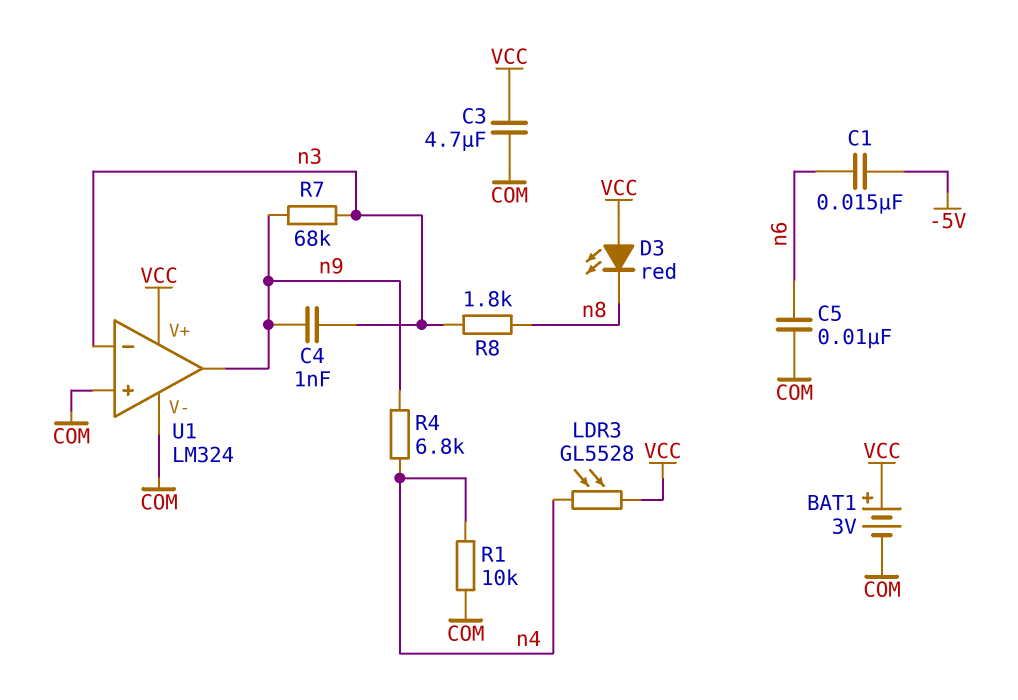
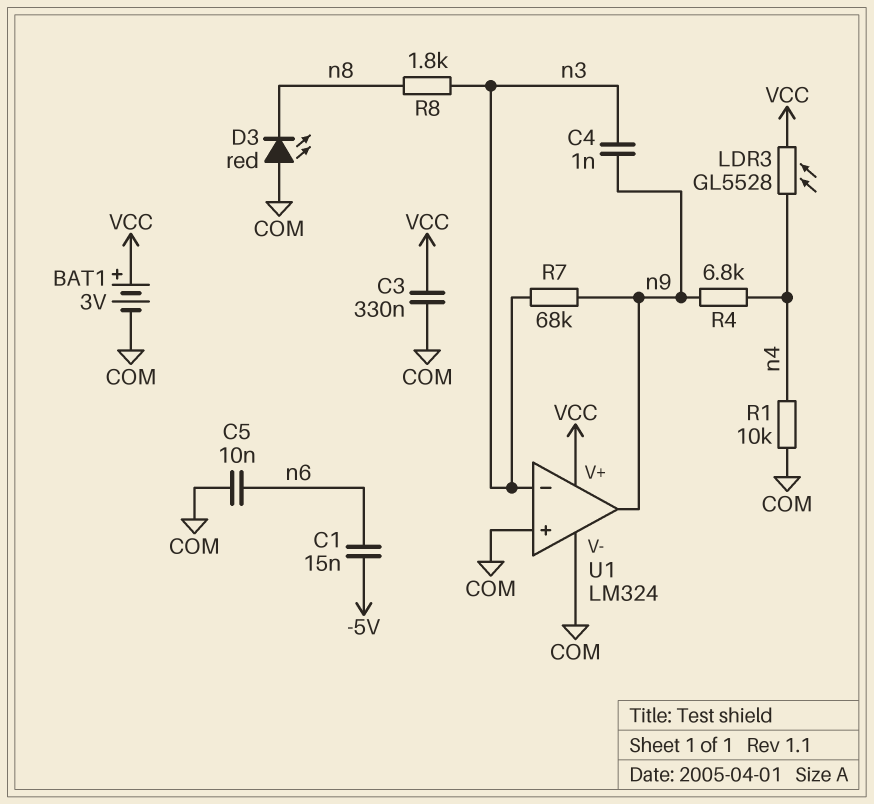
C3: 4.7uF (COM, VCC) -> 330nF (COM, VCC)
D3: LED red (A VCC, K n8) -> LED red (A COM, K n8)

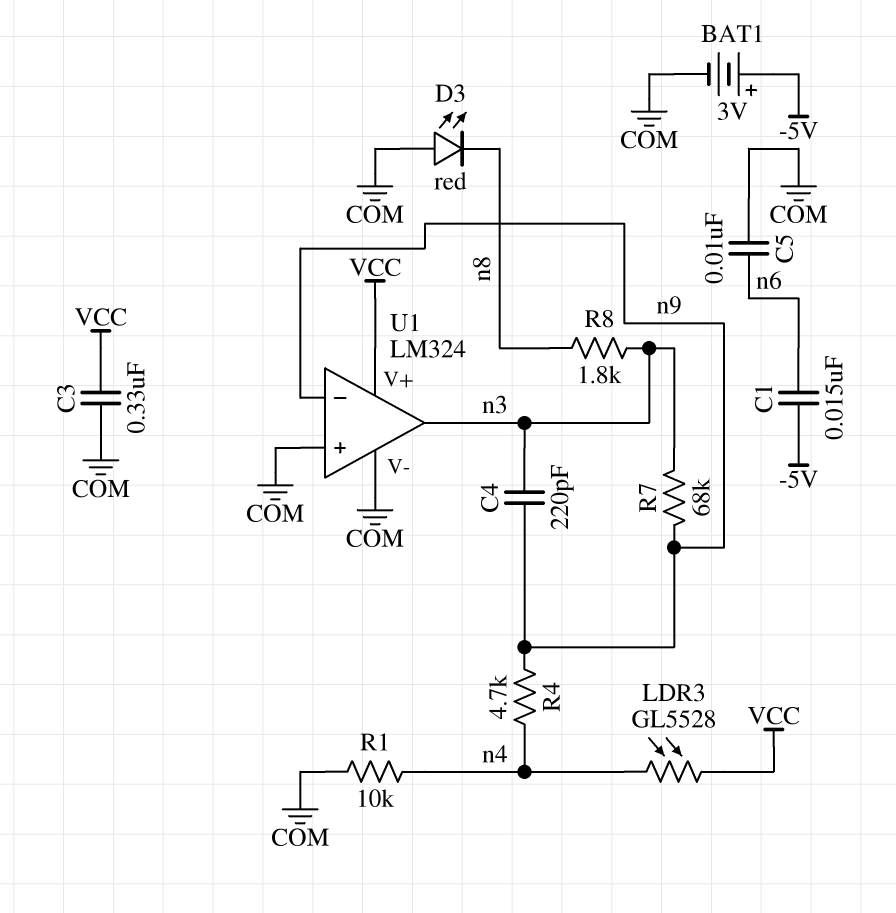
BAT1: 3V (plus VCC, minus COM) -> 3V (plus -5V, minus COM)
C4: 1nF (n3, n9) -> 220pF (n3, n9)
R4: 6.8k (n4, n9) -> 4.7k (n4, n9)
U1 pin in-: n3 -> n9
U1 pin out: n9 -> n3

